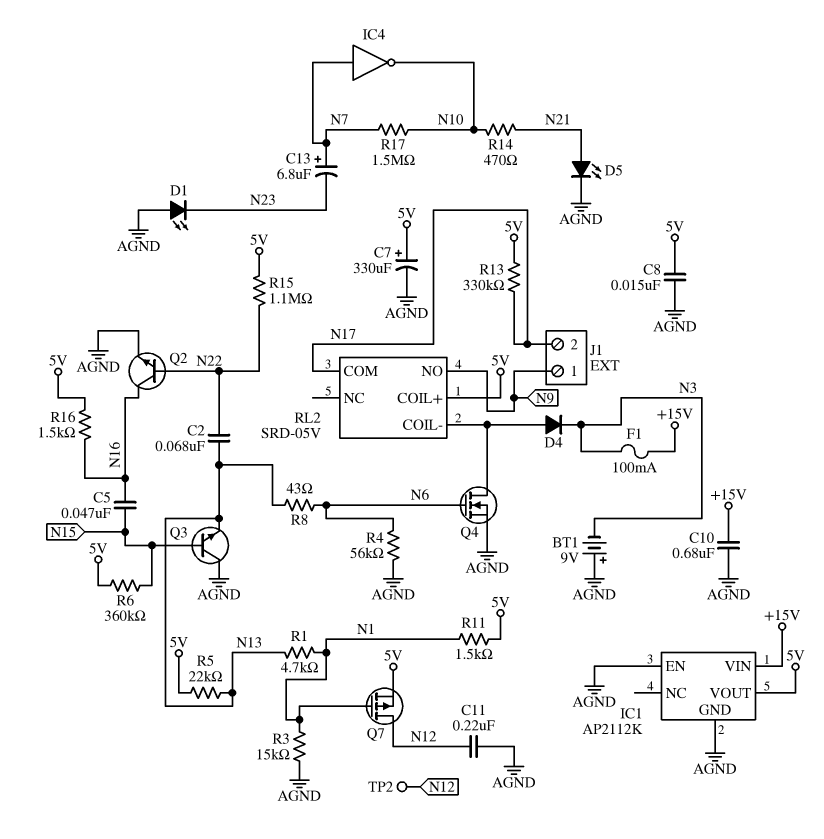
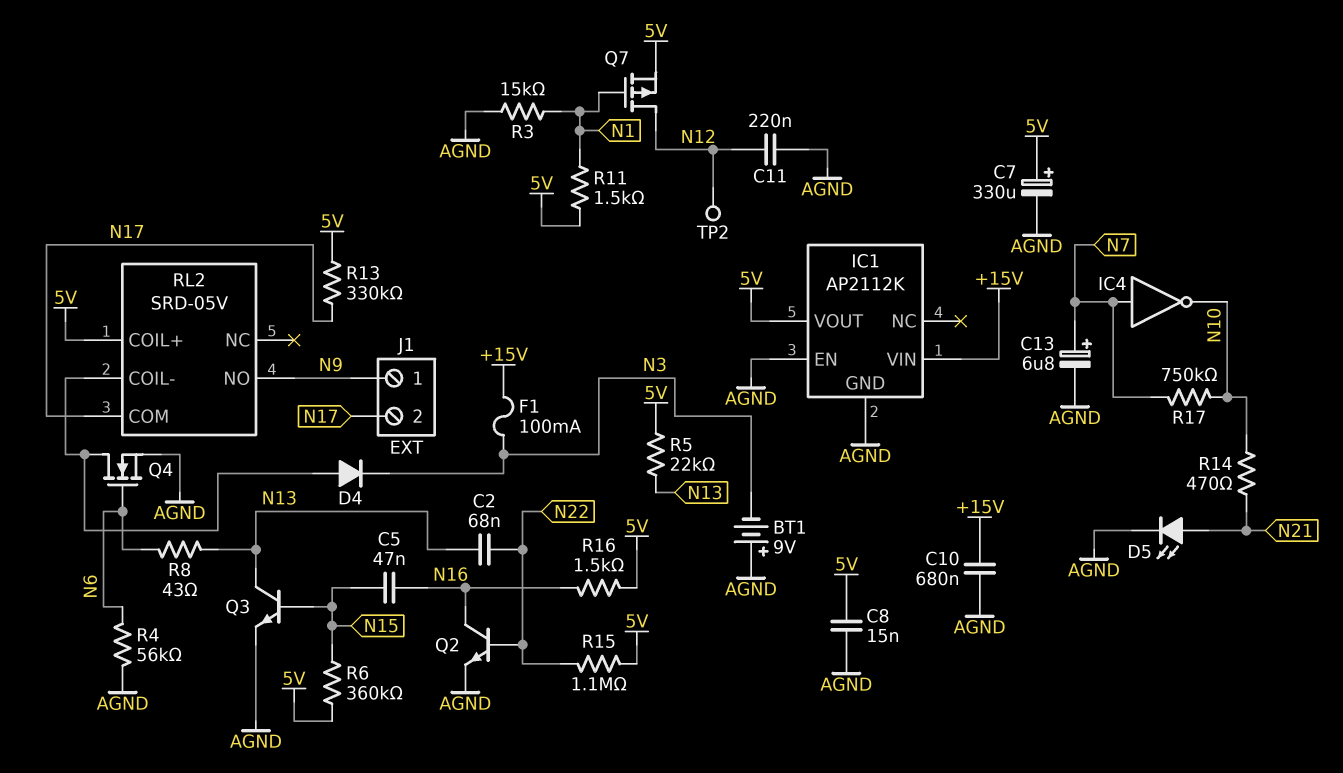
C13: 6.8uF (plus N7, minus N23) -> 6.8uF (plus N7, minus AGND)
D1: LED (A AGND, K N23) -> none
Q3: NPN (B N15, C AGND, E N13) -> NPN (B N15, C N13, E AGND)
R1: 4.7k (N1, N13) -> none
R17: 1.5M (N7, N10) -> 750k (N7, N10)

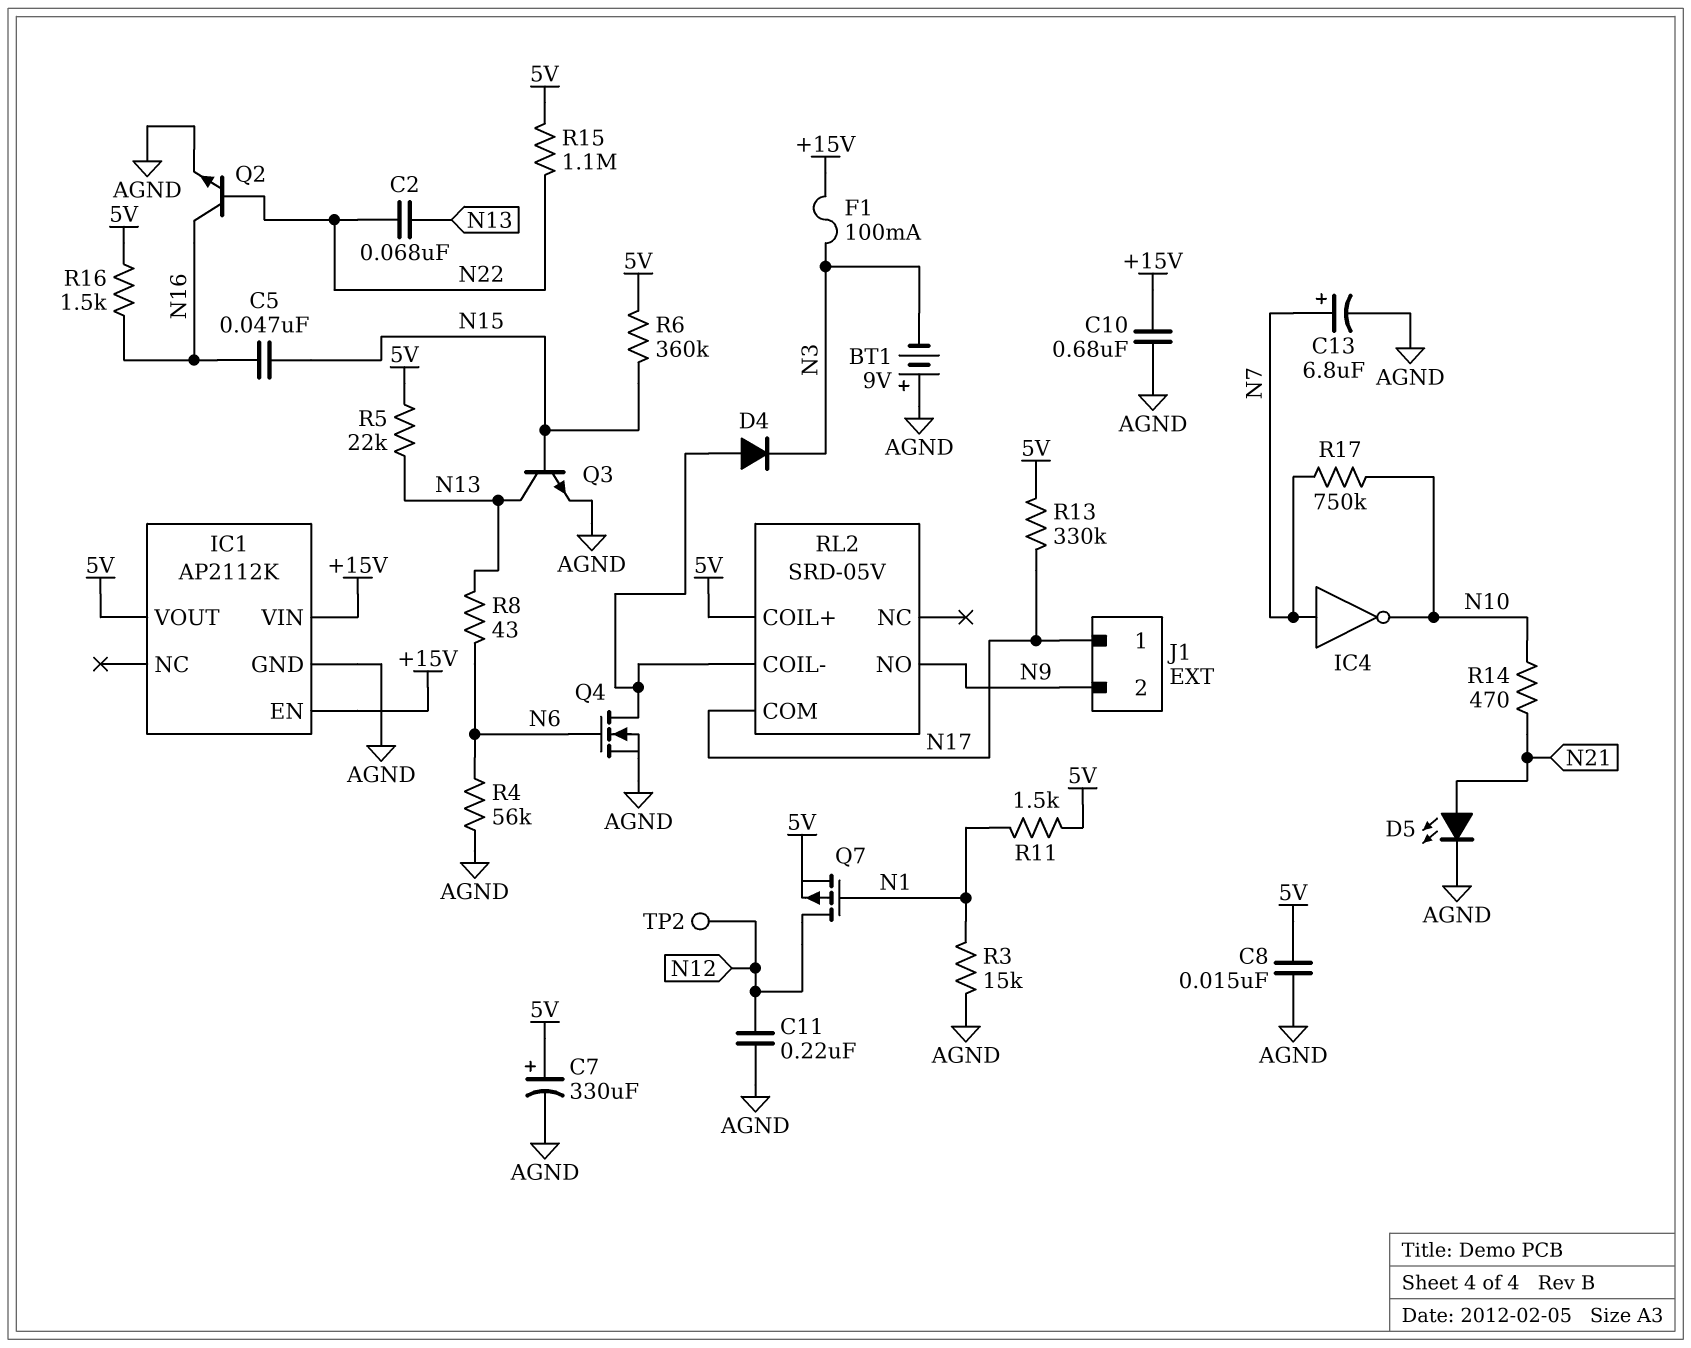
IC1 pin EN: AGND -> +15V
J1 pin 1: N9 -> N17
J1 pin 2: N17 -> N9

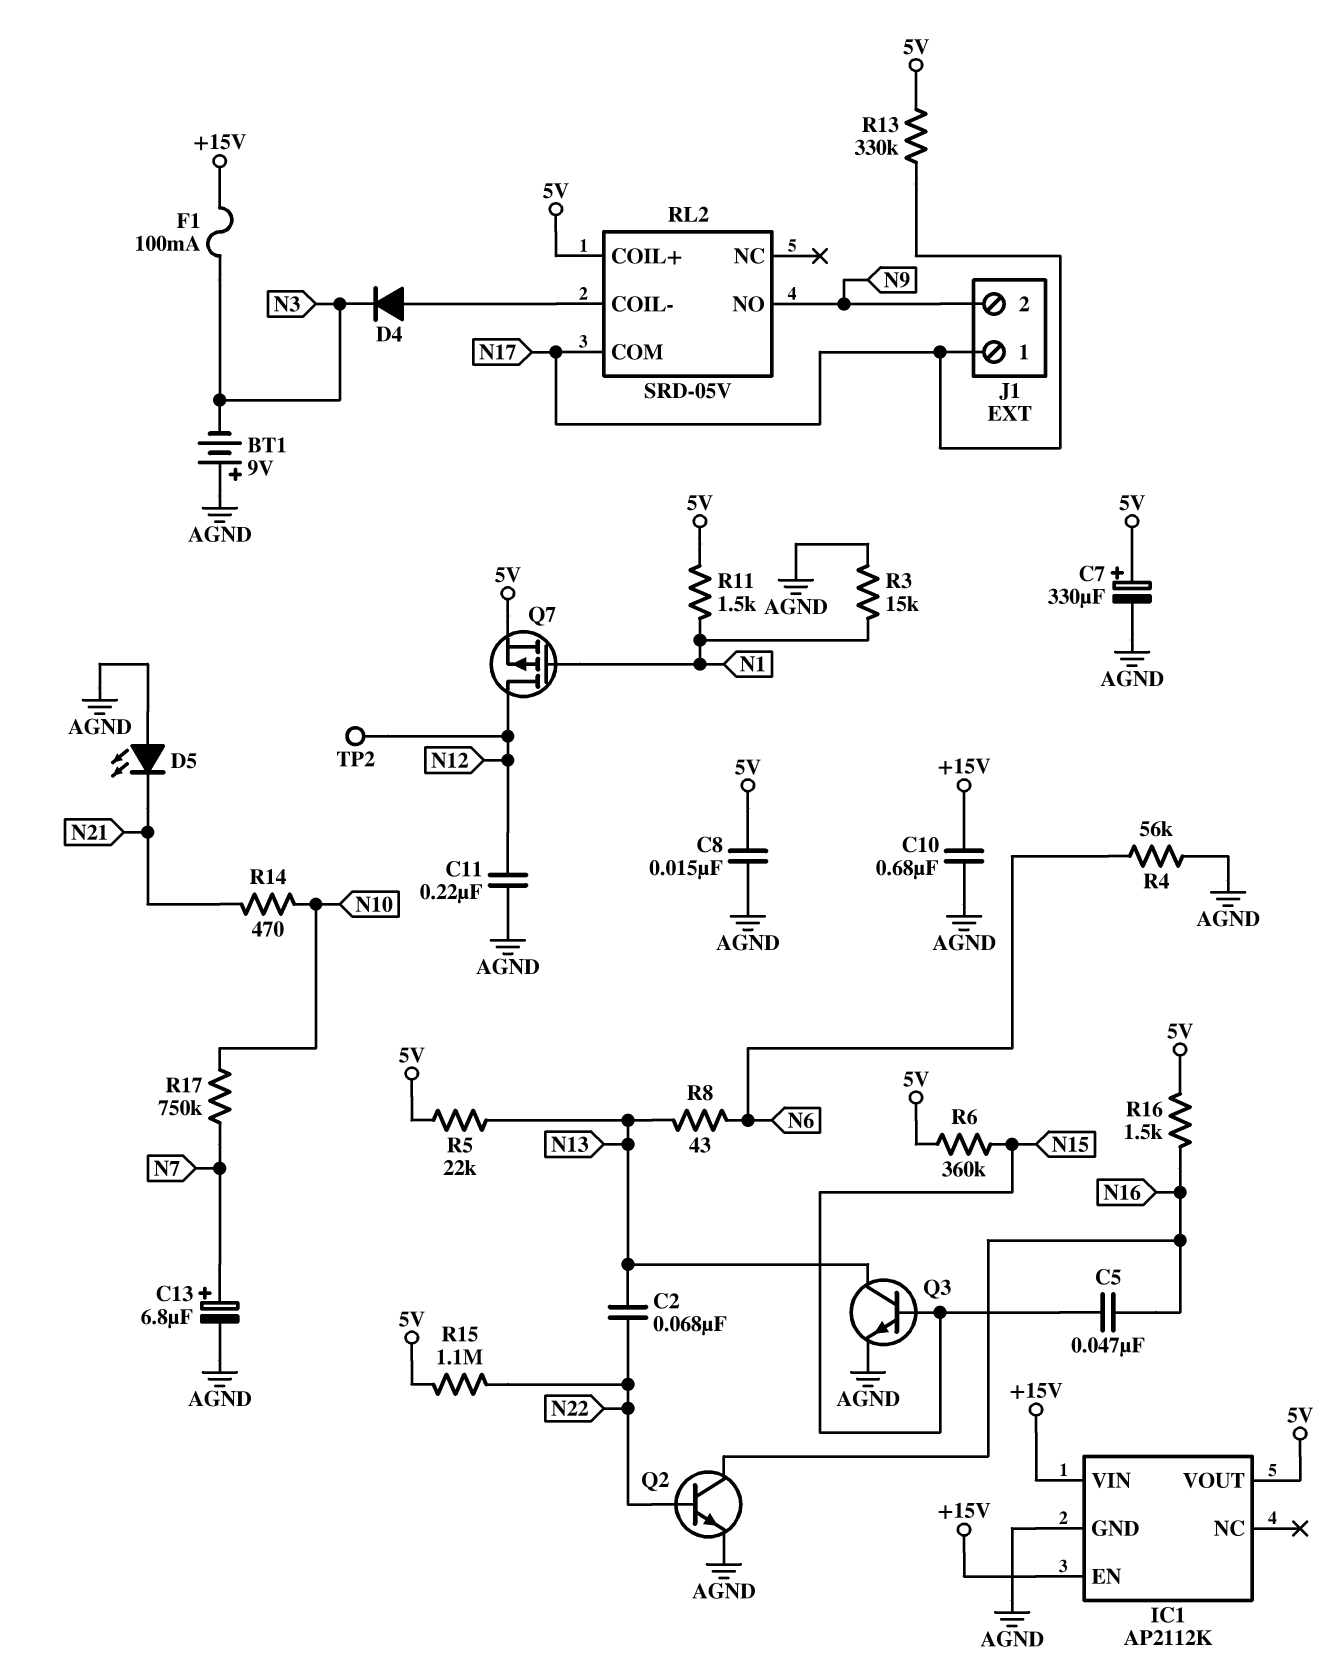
D5: LED (A N21, K AGND) -> LED (A AGND, K N21)
IC4: NOT (in N7, out N10) -> none
Q4: NMOS (G N6, D RL2/COIL-, S AGND) -> none

